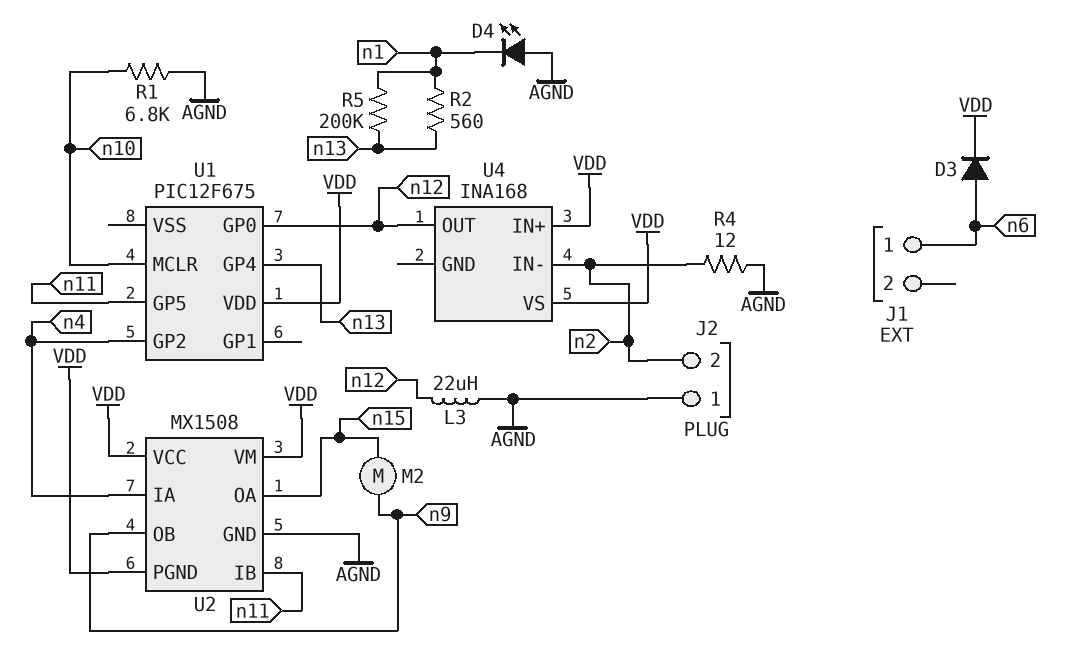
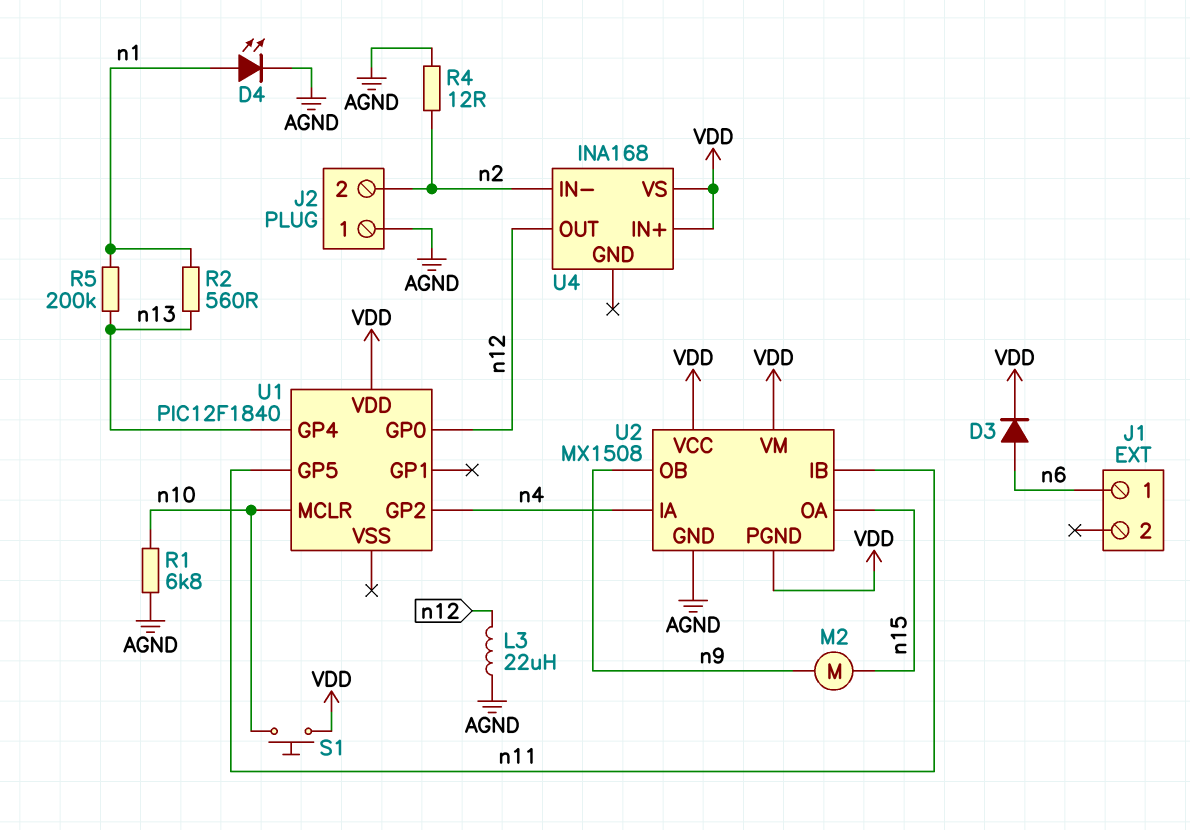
D4: LED (A AGND, K n1) -> LED (A n1, K AGND)
S1: none -> button (VDD, n10)
U1: PIC12F675 -> PIC12F1840

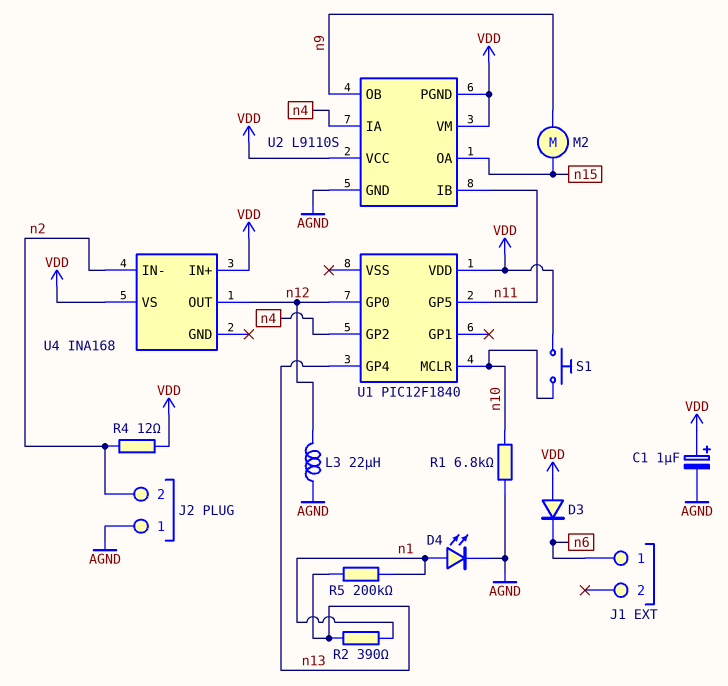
C1: none -> 1uF (plus VDD, minus AGND)
D3: diode (A n6, K VDD) -> diode (A VDD, K n6)
R2: 560 (n1, n13) -> 390 (n1, n13)
R4: 12 (AGND, n2) -> 12 (VDD, n2)
U2: MX1508 -> L9110S

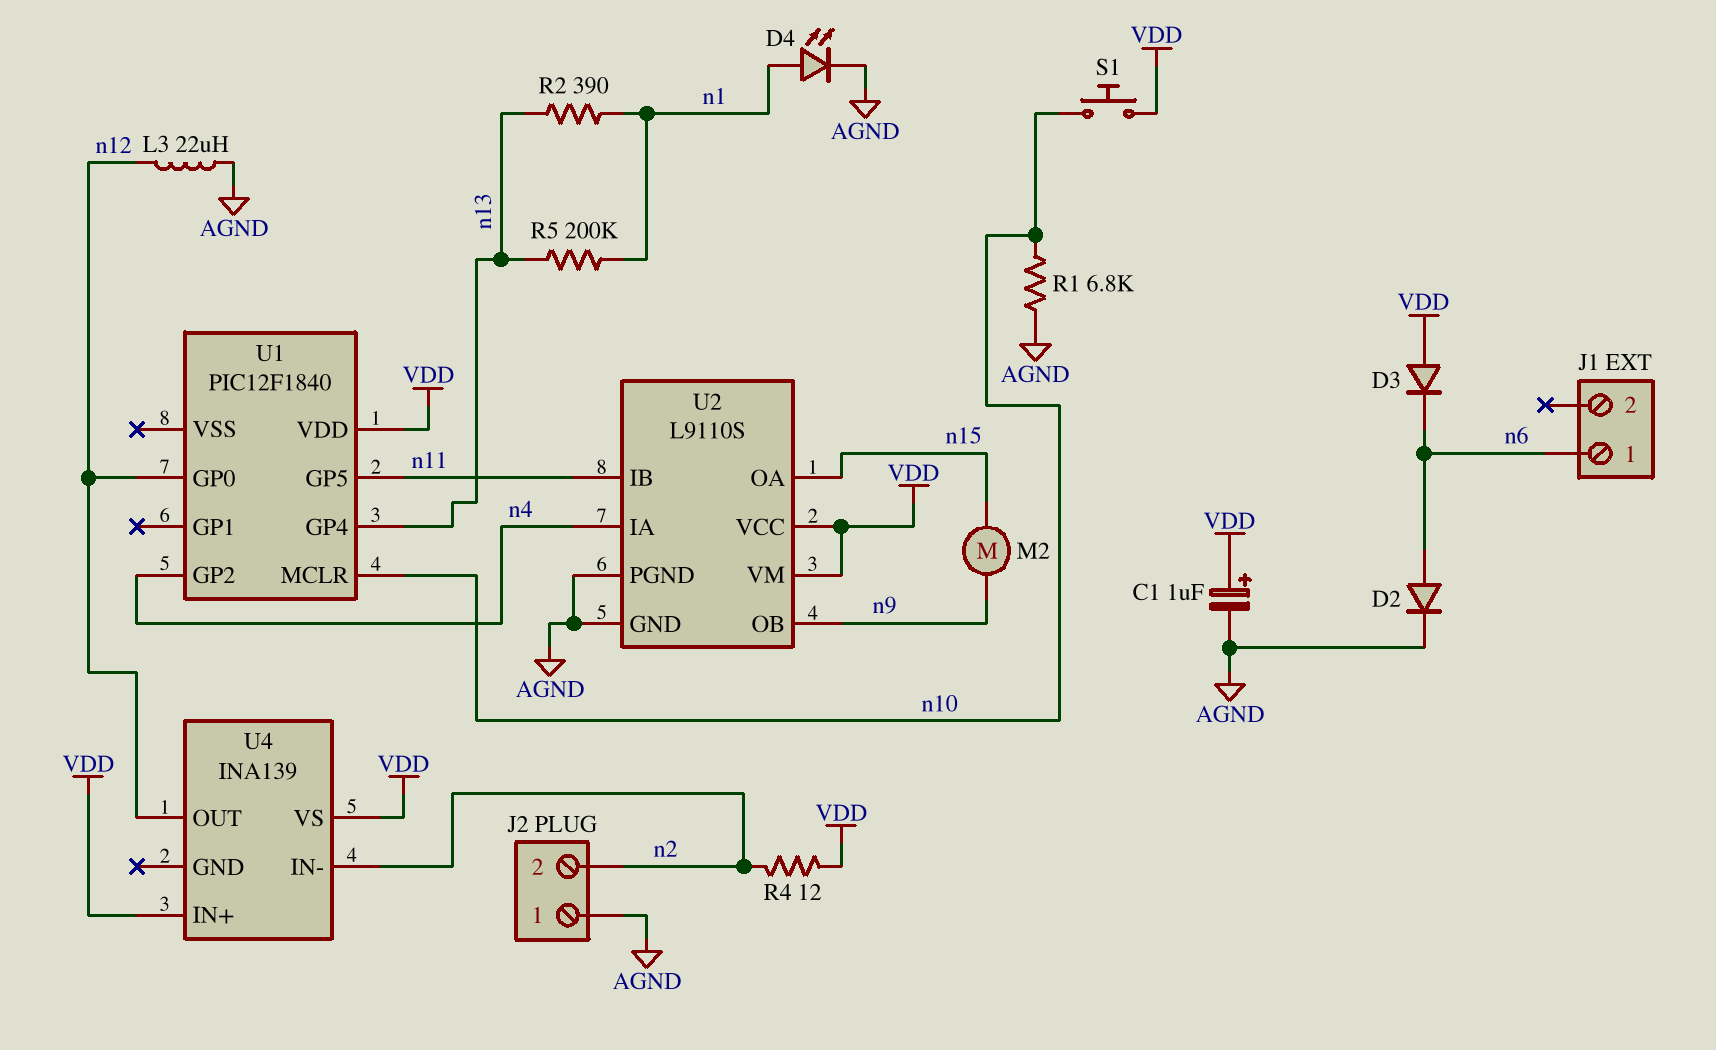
D2: none -> diode (A n6, K AGND)
U2 pin PGND: VDD -> AGND
U4: INA168 -> INA139

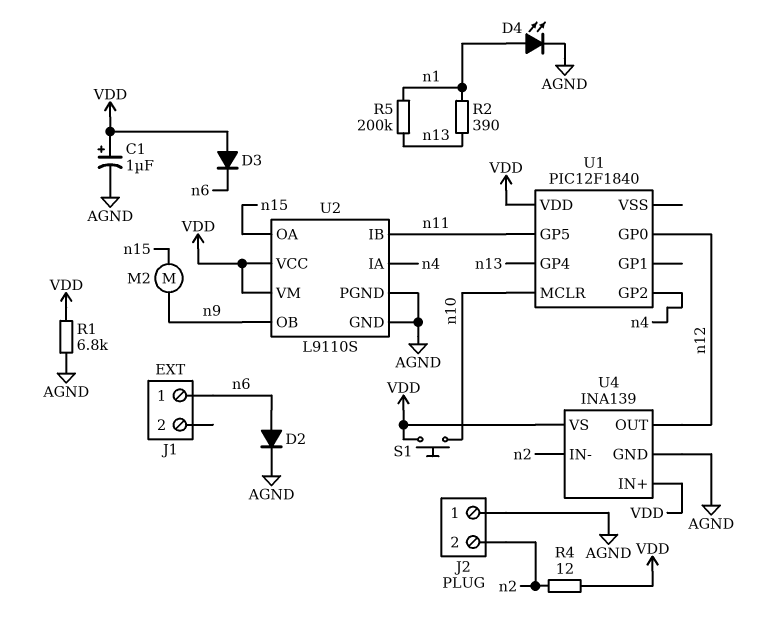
L3: 22uH (AGND, n12) -> none
R1: 6.8k (AGND, n10) -> 6.8k (AGND, VDD)
U4 pin GND: none -> AGND

